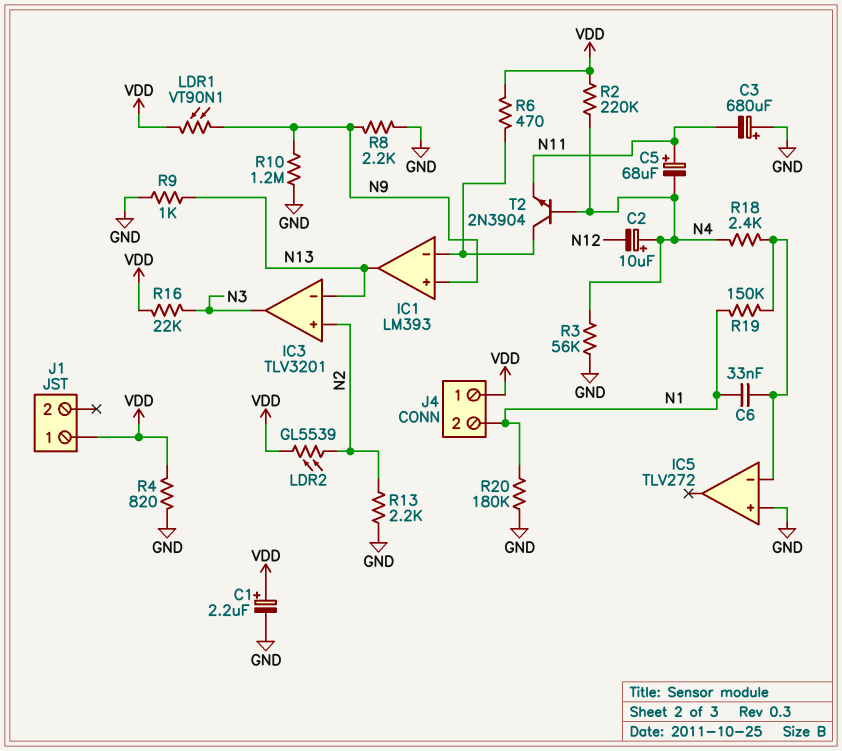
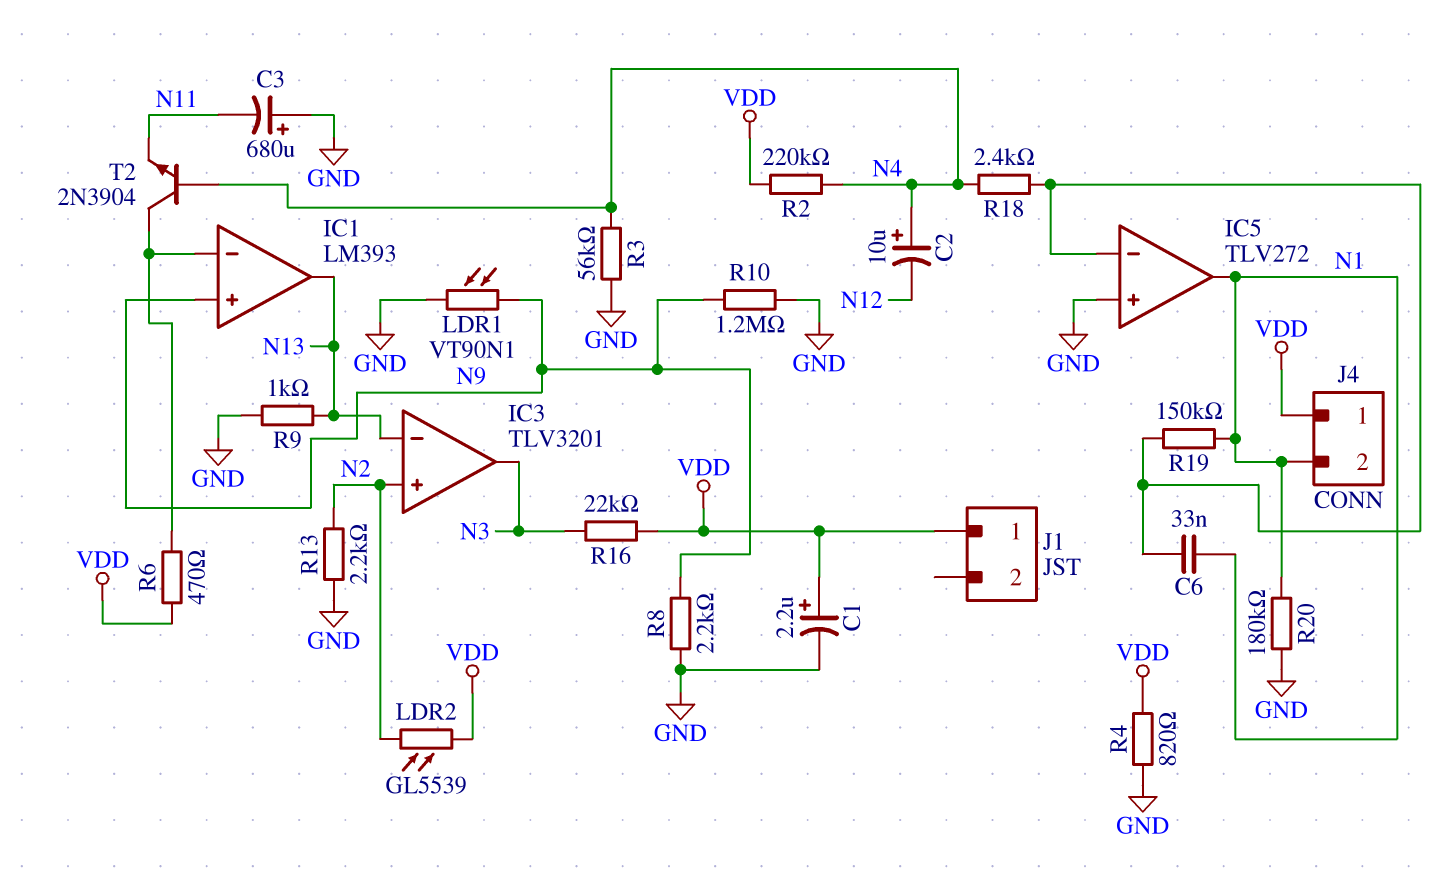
C5: 68uF (plus N11, minus N4) -> none
IC5 pin out: none -> N1
LDR1: VT90N1 (N9, VDD) -> VT90N1 (GND, N9)

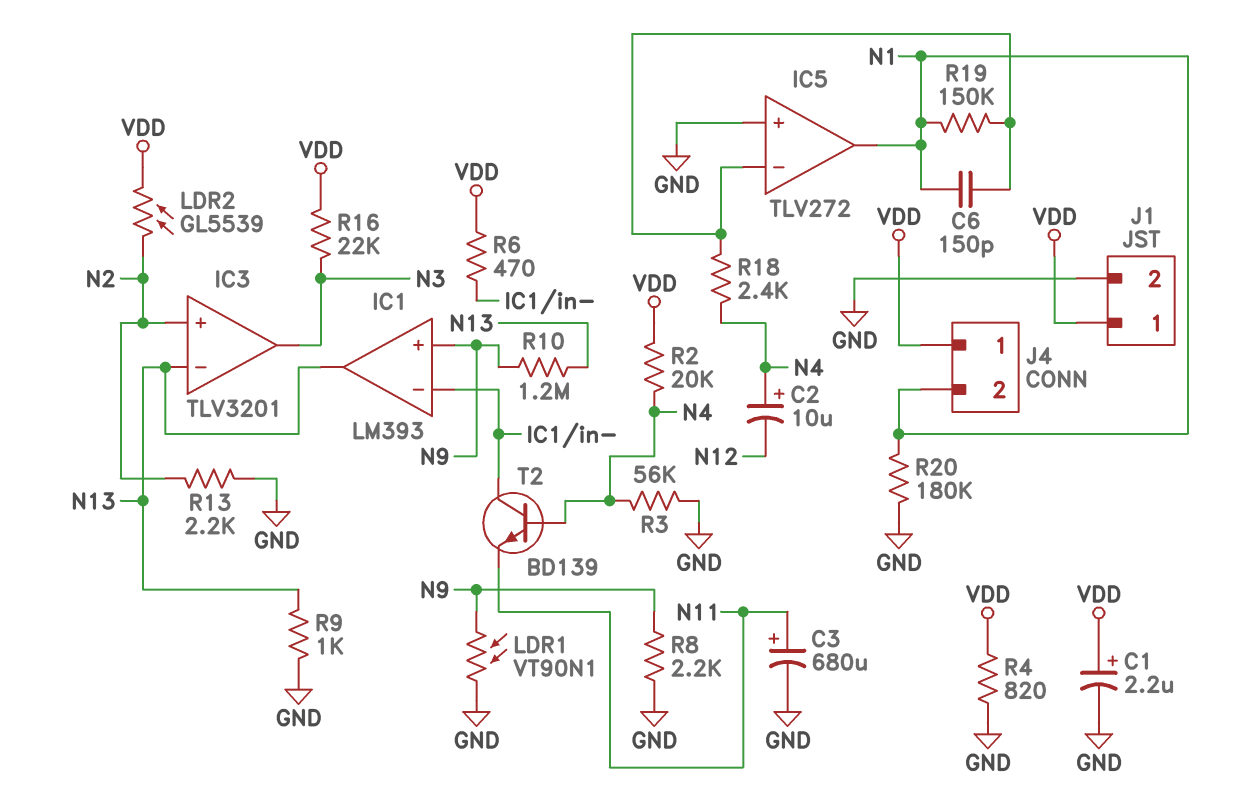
C3: 680uF (plus GND, minus N11) -> 680uF (plus N11, minus GND)
C6: 33nF (IC5/in-, N1) -> 150pF (IC5/in-, N1)
J1 pin 2: none -> GND
R2: 220k (N4, VDD) -> 20k (N4, VDD)
R10: 1.2M (GND, N9) -> 1.2M (N9, N13)
T2: NPN 2N3904 (B N4, C IC1/in-, E N11) -> NPN BD139 (B N4, C IC1/in-, E N11)

